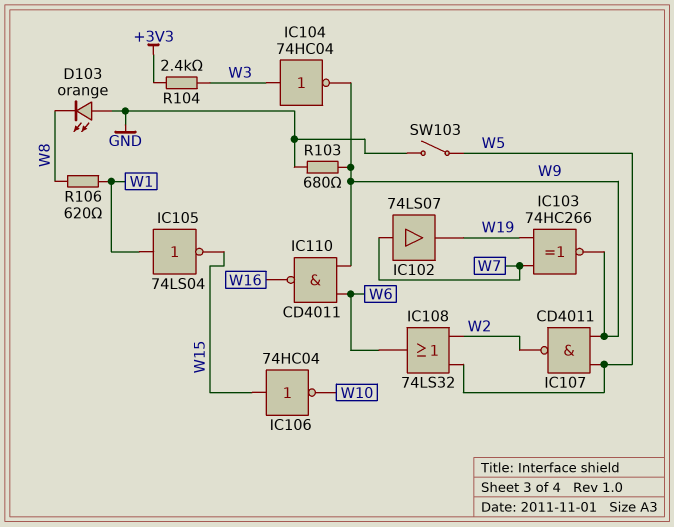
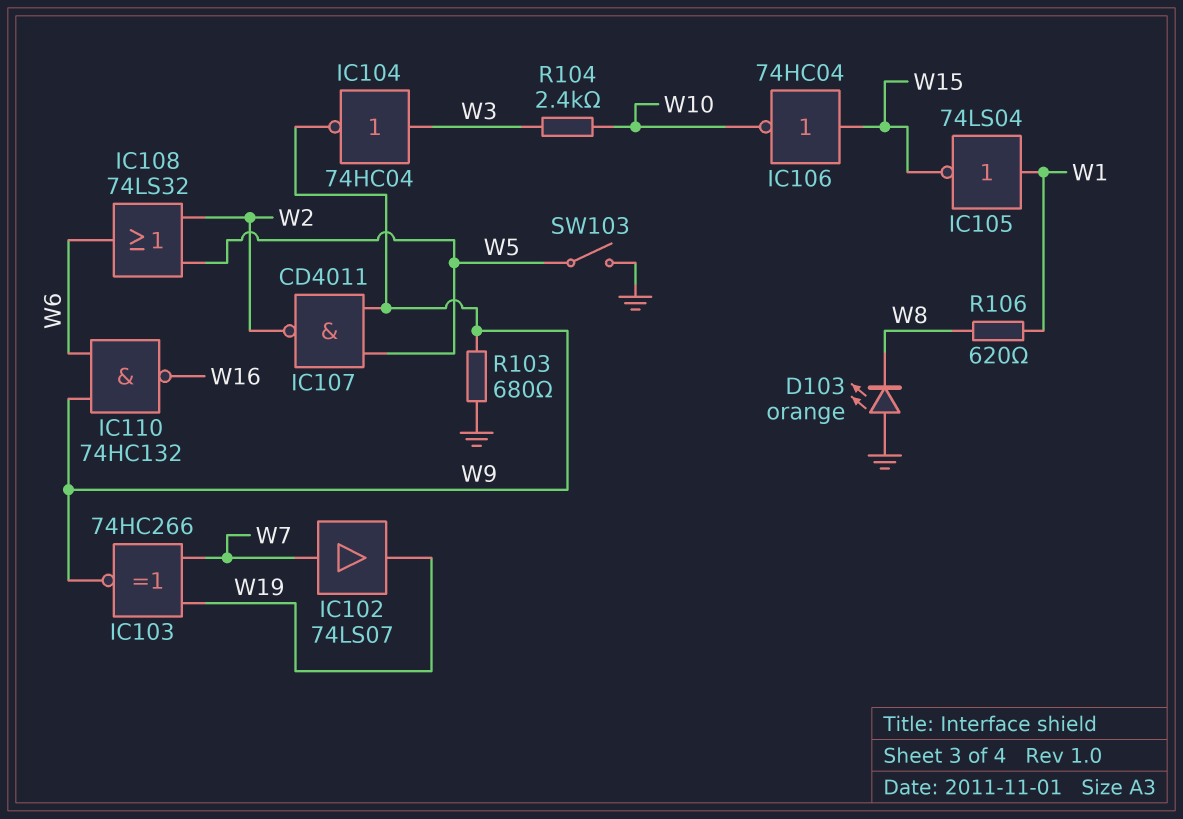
IC110: NAND CD4011 (in W6, in W9, out W16) -> NAND 74HC132 (in W6, in W9, out W16)
R104: 2.4k (+3V3, W3) -> 2.4k (W3, W10)

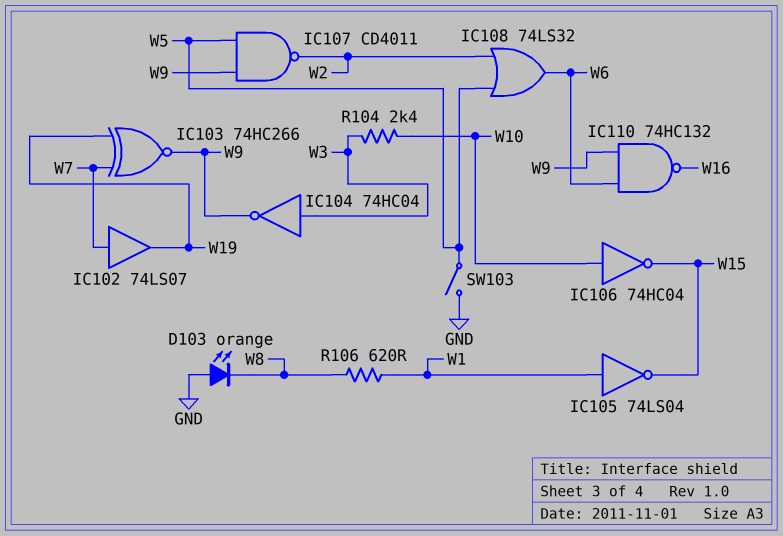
IC106: NOT 74HC04 (in W15, out W10) -> NOT 74HC04 (in W10, out W15)
R103: 680 (GND, W9) -> none

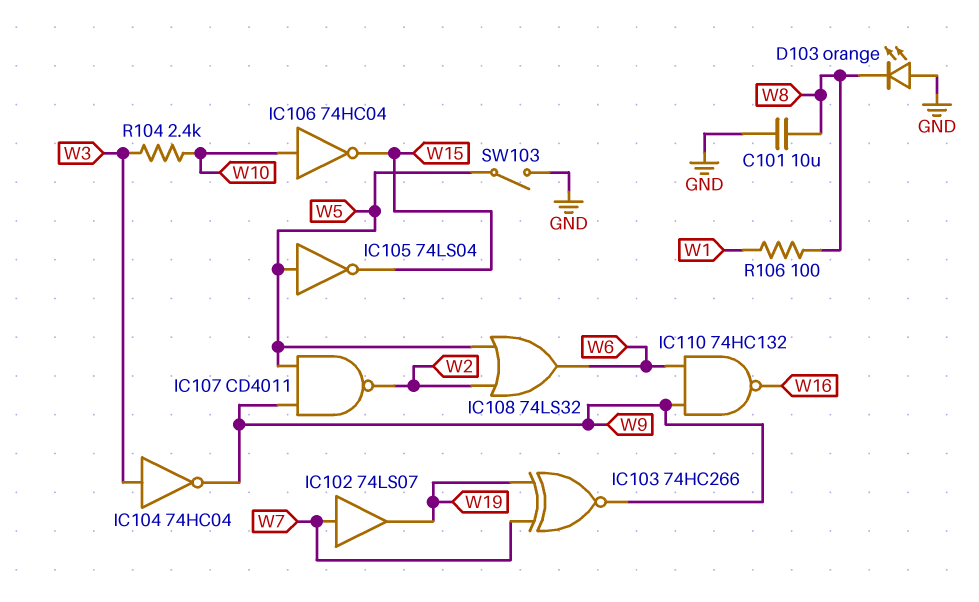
C101: none -> 10uF (GND, W8)
IC105: NOT 74LS04 (in W1, out W15) -> NOT 74LS04 (in W5, out W15)
R106: 620 (W1, W8) -> 100 (W1, W8)

